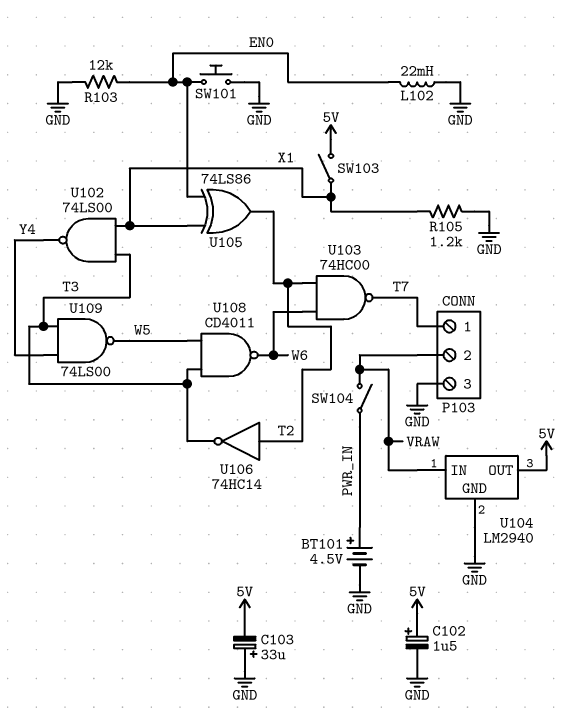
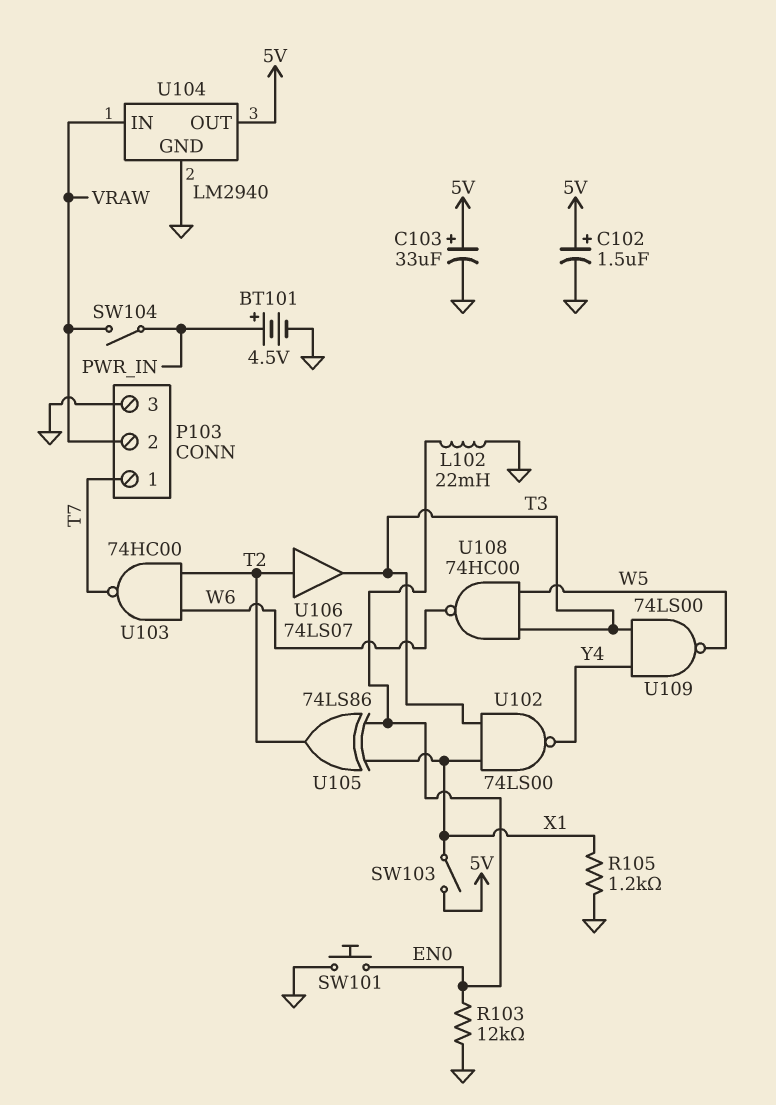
C103: 33uF (plus GND, minus 5V) -> 33uF (plus 5V, minus GND)
U106: NOT 74HC14 (in T2, out T3) -> buffer 74LS07 (in T2, out T3)
U108: NAND CD4011 (in T3, in W5, out W6) -> NAND 74HC00 (in T3, in W5, out W6)

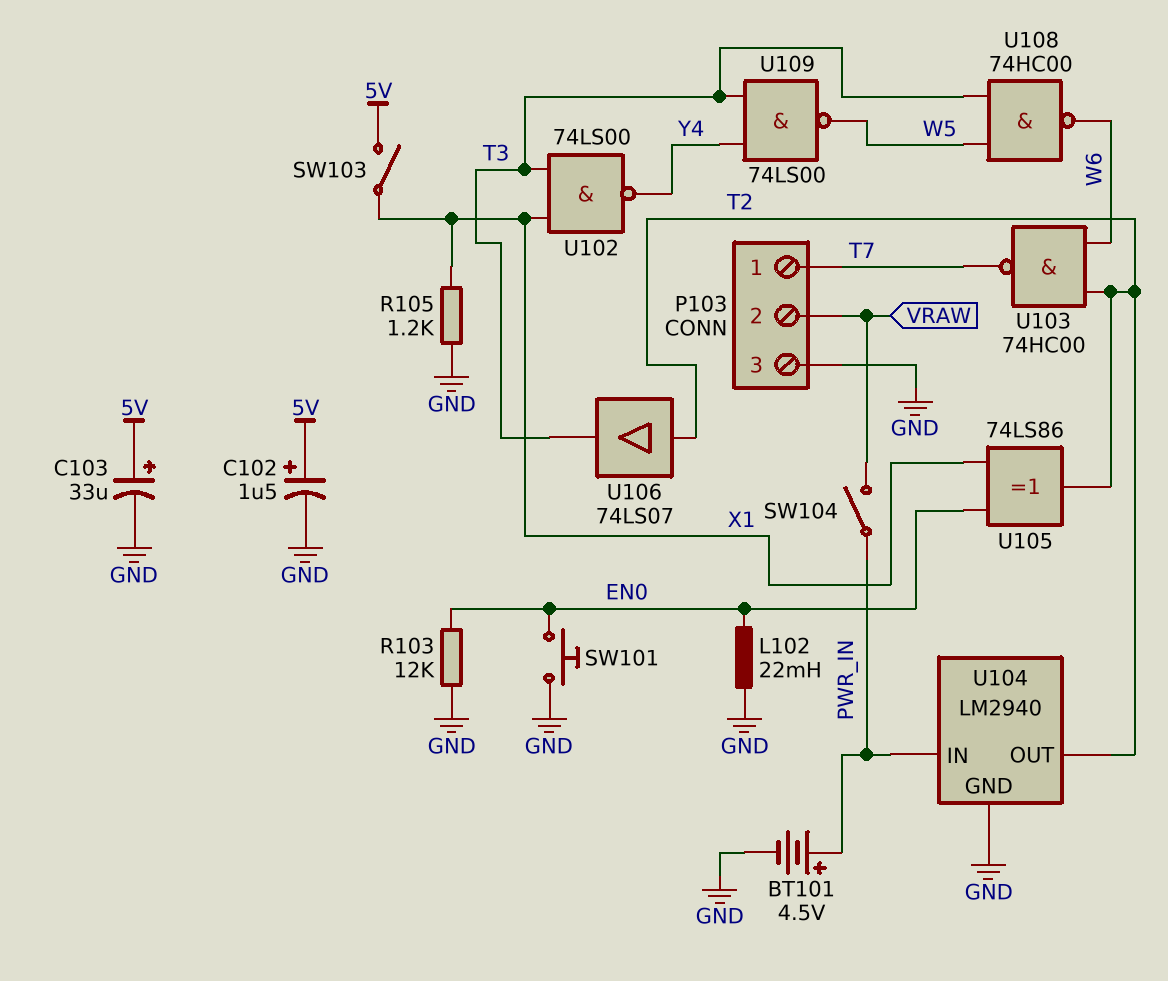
U104 pin IN: VRAW -> PWR_IN
U104 pin OUT: 5V -> T2

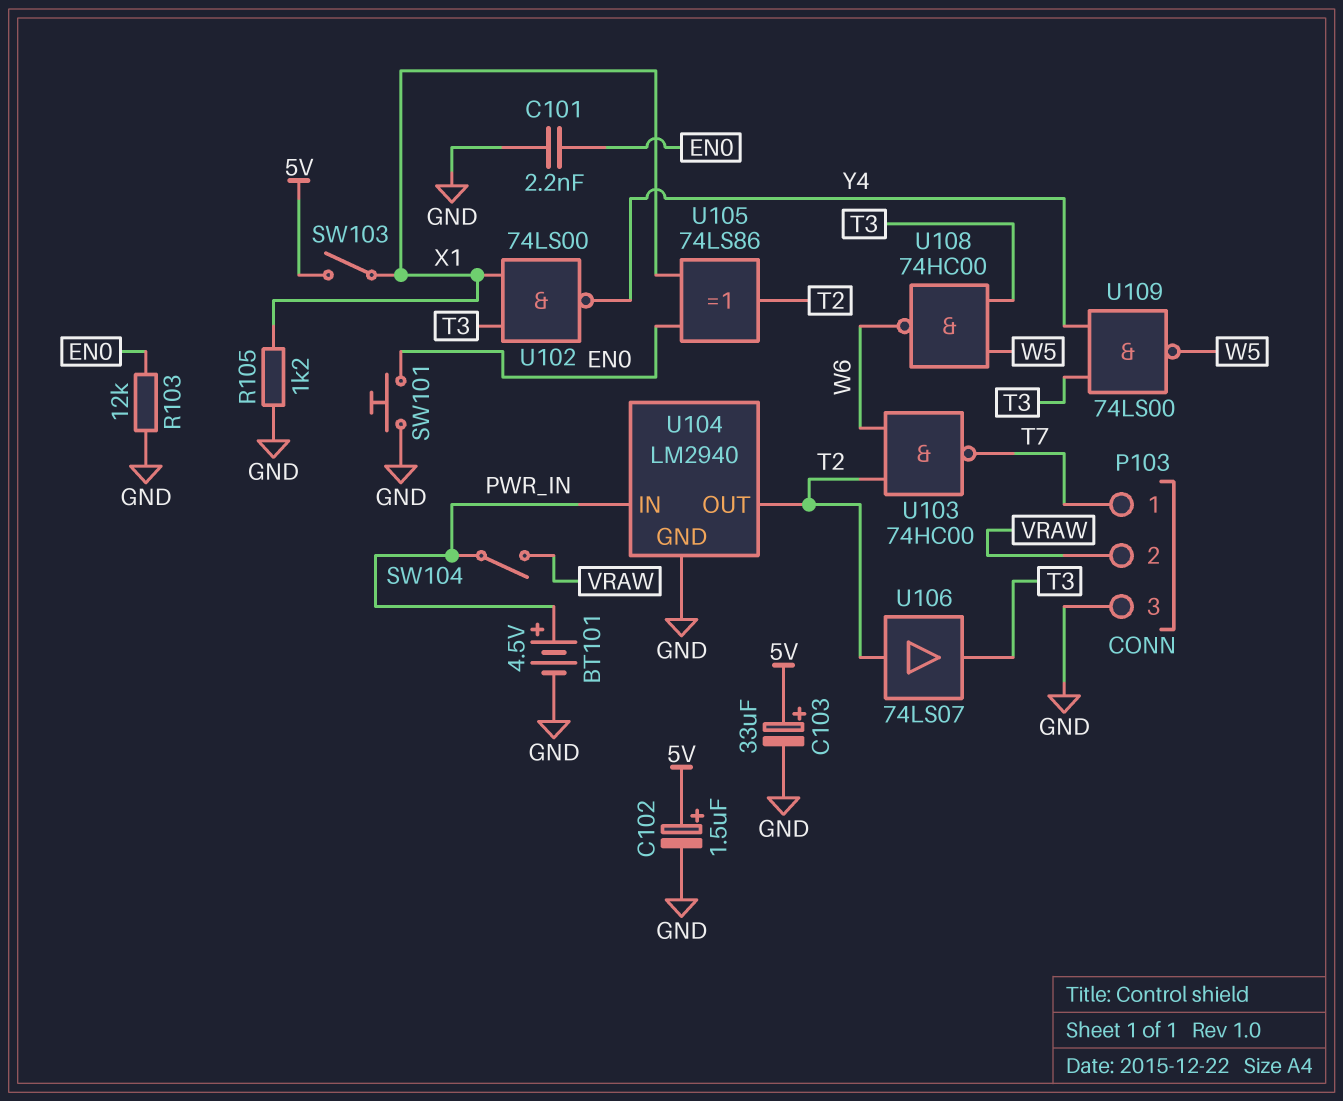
C101: none -> 2.2nF (EN0, GND)
L102: 22mH (EN0, GND) -> none

